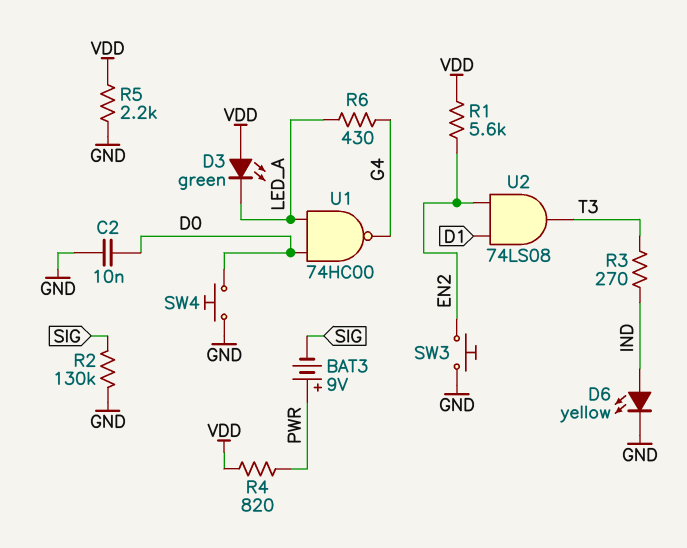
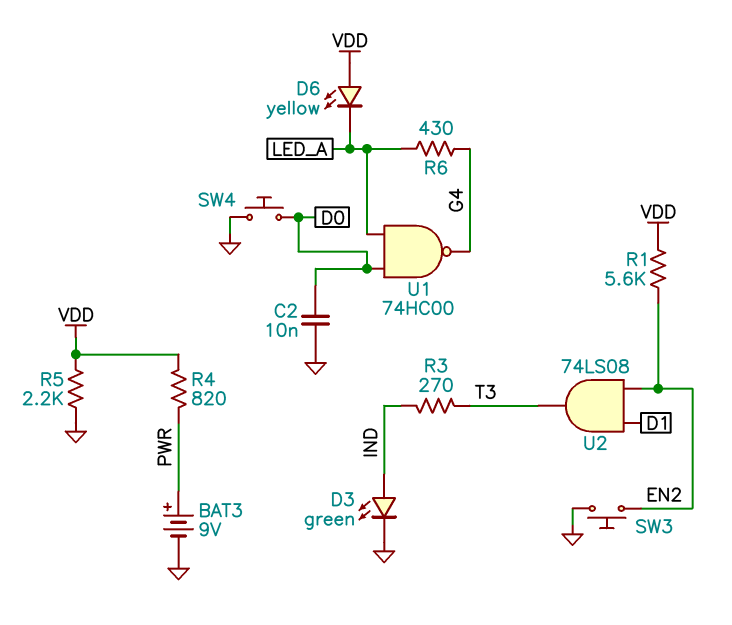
BAT3: 9V (plus PWR, minus SIG) -> 9V (plus PWR, minus GND)
D3: LED green (A VDD, K LED_A) -> LED green (A IND, K GND)
D6: LED yellow (A IND, K GND) -> LED yellow (A VDD, K LED_A)
R2: 130k (GND, SIG) -> none

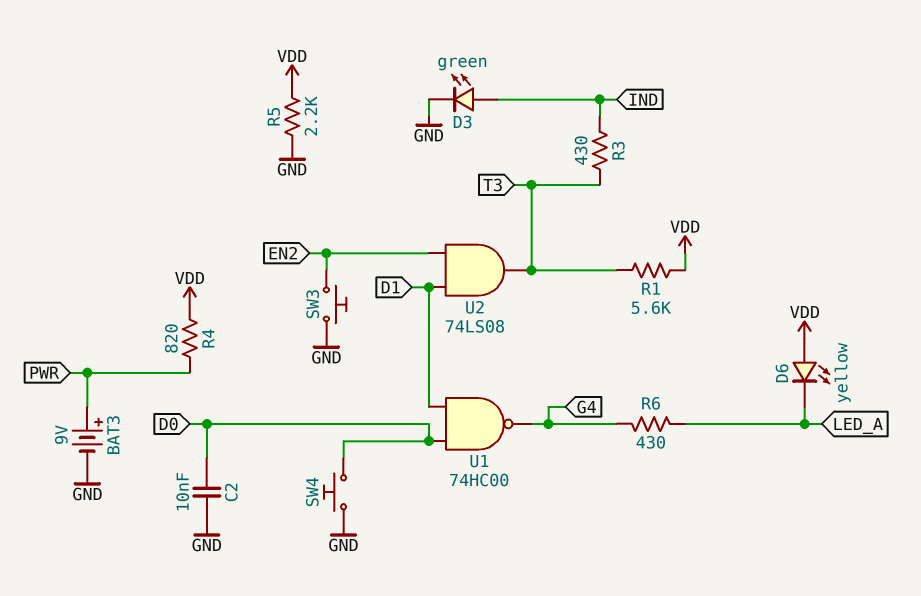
R1: 5.6k (EN2, VDD) -> 5.6k (T3, VDD)
R3: 270 (IND, T3) -> 430 (IND, T3)
U1: NAND 74HC00 (in D0, in LED_A, out G4) -> NAND 74HC00 (in D0, in D1, out G4)

